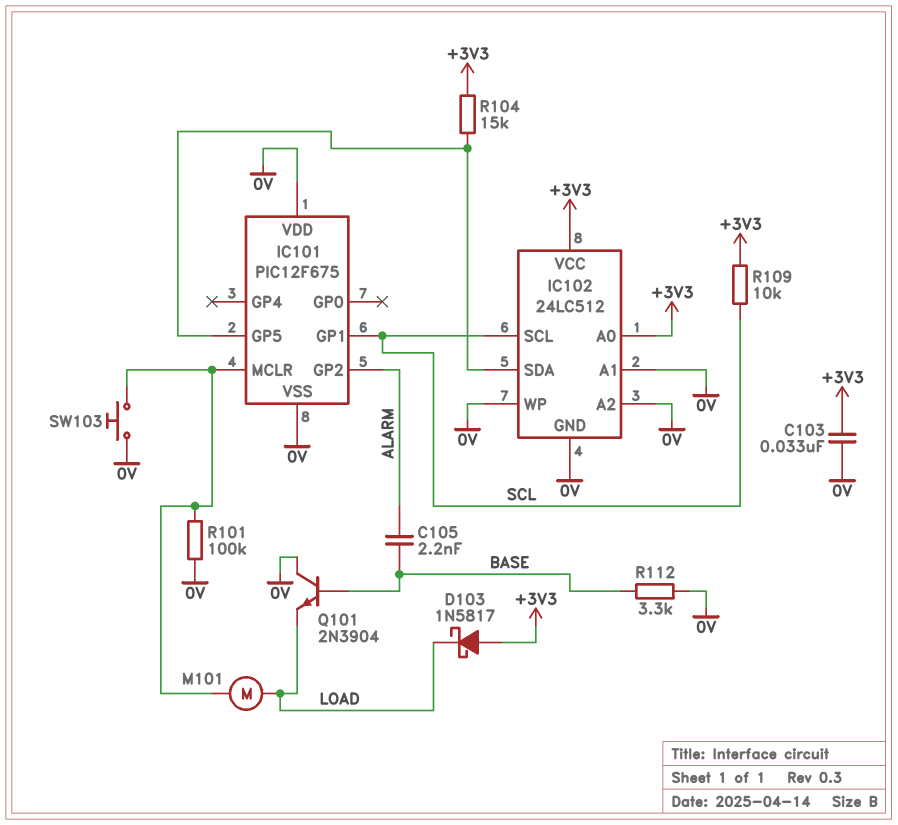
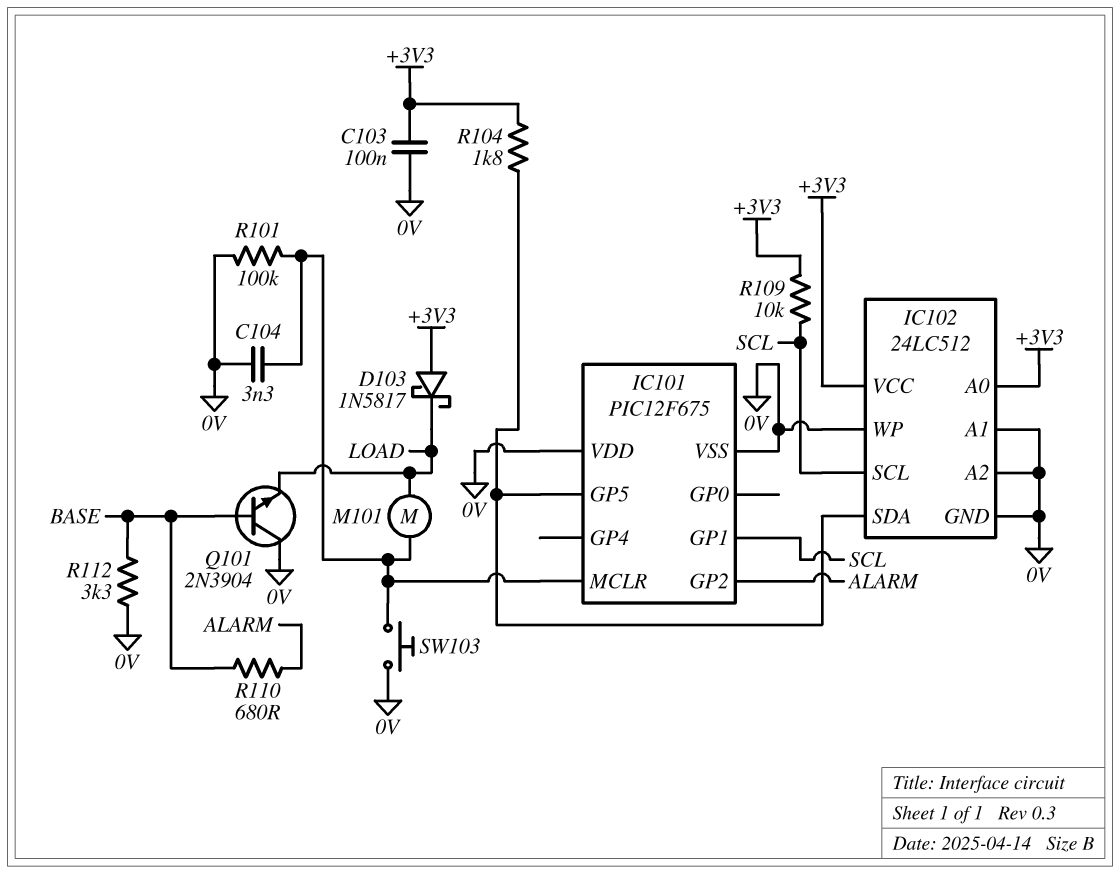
C103: 33nF (+3V3, 0V) -> 100nF (+3V3, 0V)
C104: none -> 3.3nF (0V, IC101/MCLR)
C105: 2.2nF (ALARM, BASE) -> none
R104: 15k (+3V3, IC101/GP5) -> 1.8k (+3V3, IC101/GP5)
R110: none -> 680 (ALARM, BASE)

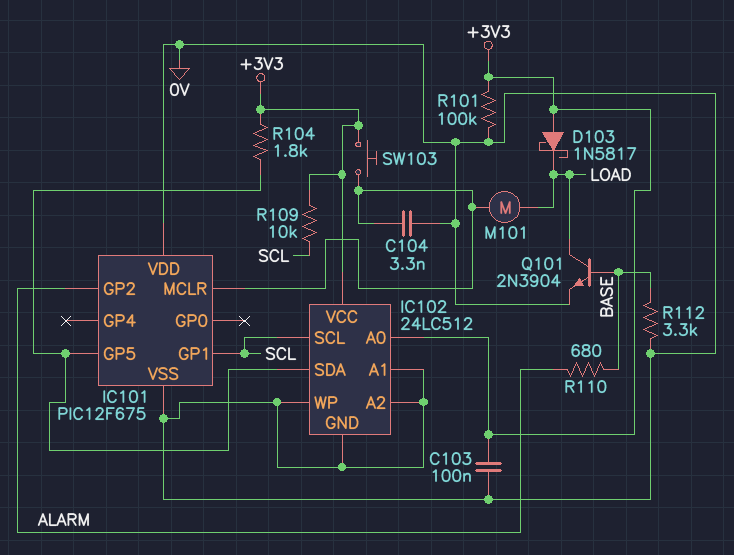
Q101: NPN 2N3904 (B BASE, C 0V, E LOAD) -> NPN 2N3904 (B BASE, C LOAD, E 0V)
R101: 100k (0V, IC101/MCLR) -> 100k (+3V3, 0V)
SW103: button (0V, IC101/MCLR) -> button (+3V3, IC101/MCLR)

